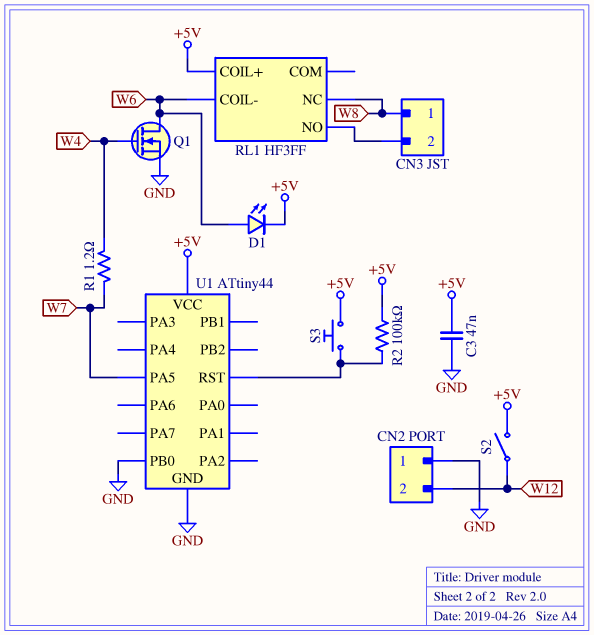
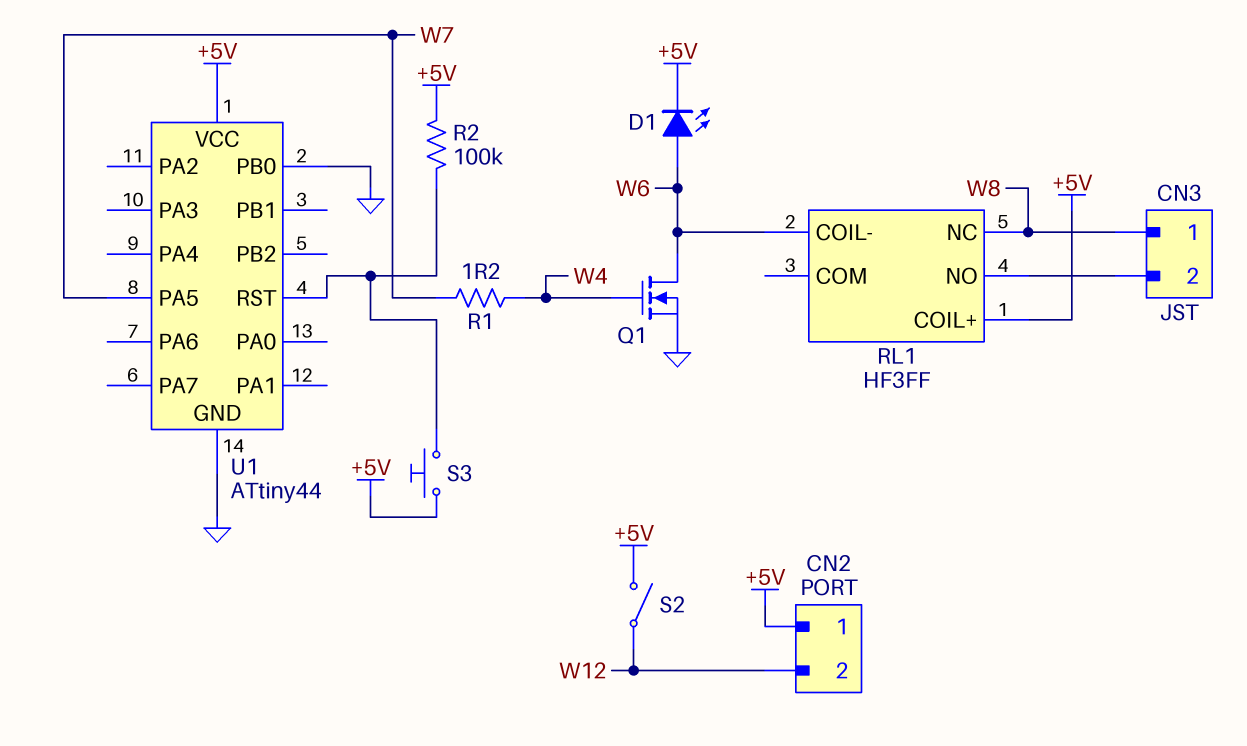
C3: 47nF (+5V, GND) -> none
CN2 pin 1: GND -> +5V

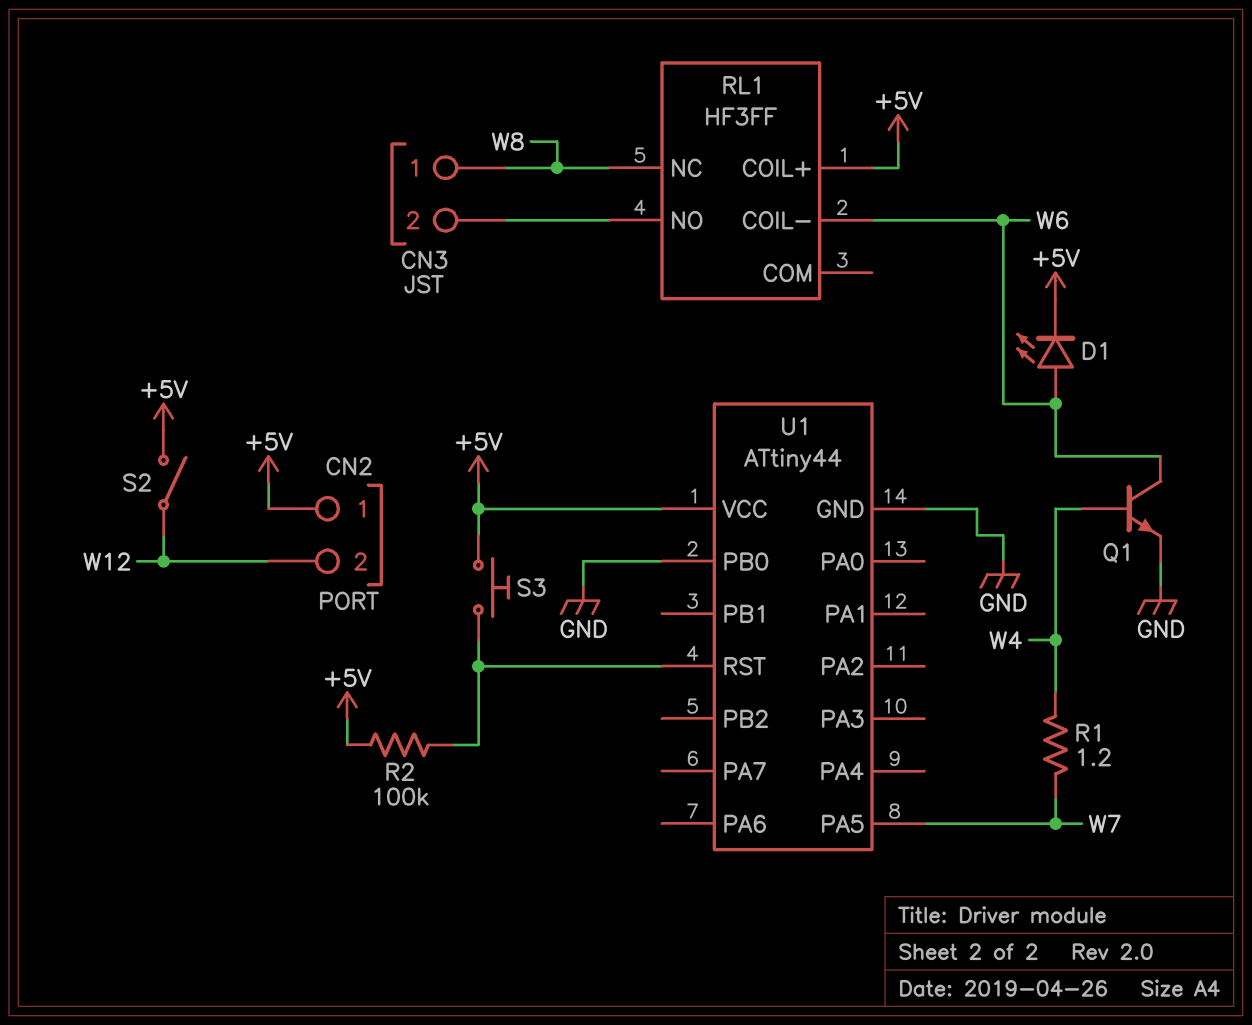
Q1: NMOS (G W4, D W6, S GND) -> NPN (B W4, C W6, E GND)

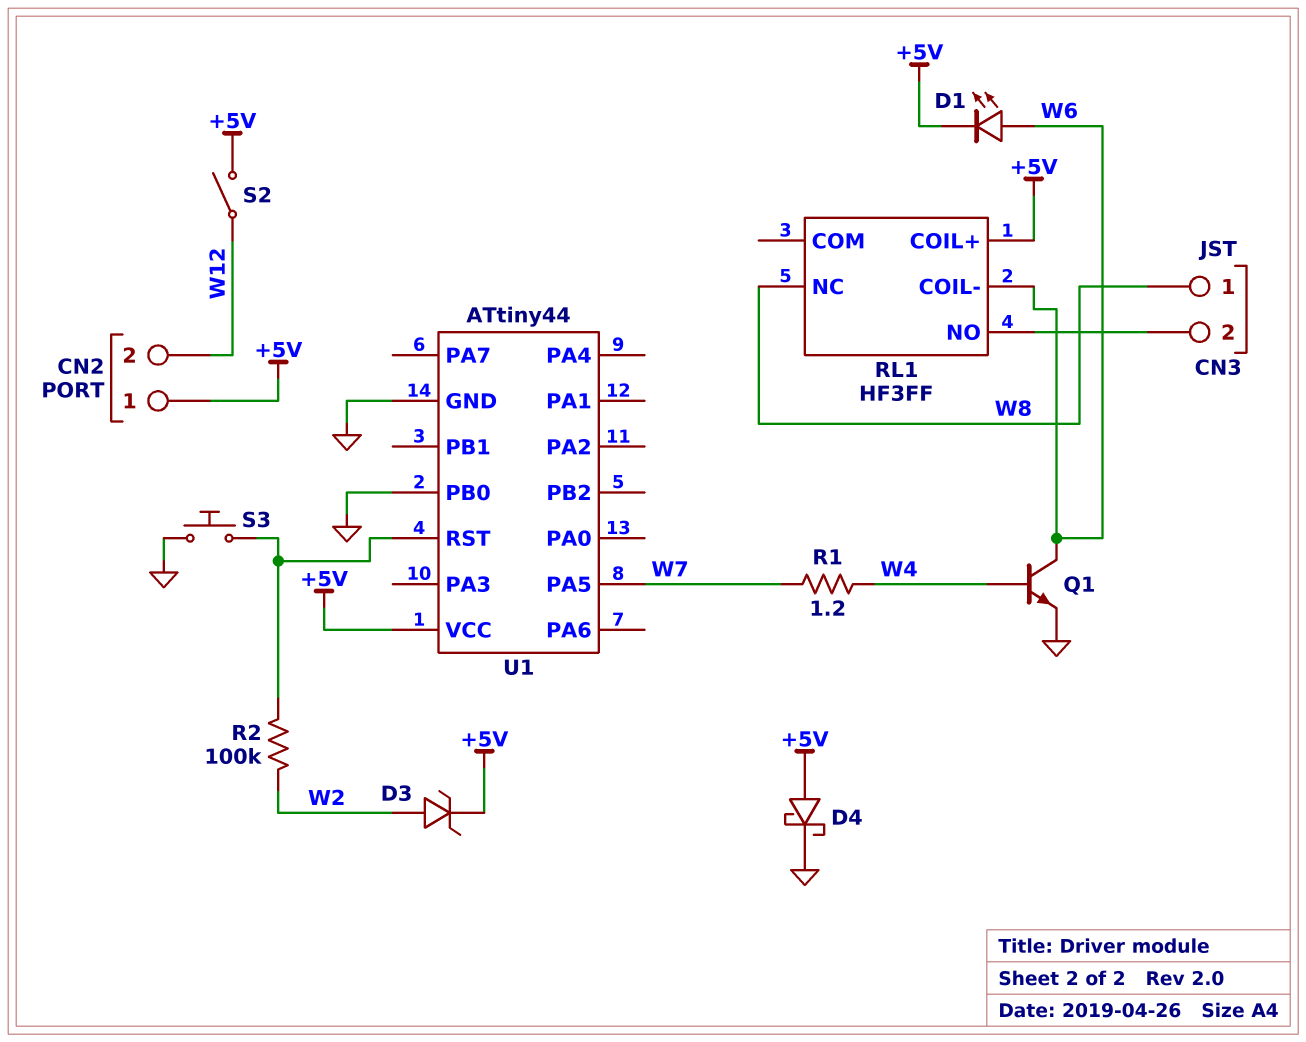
D3: none -> zener (A W2, K +5V)
D4: none -> schottky (A +5V, K GND)
R2: 100k (+5V, U1/RST) -> 100k (U1/RST, W2)
S3: button (+5V, U1/RST) -> button (GND, U1/RST)

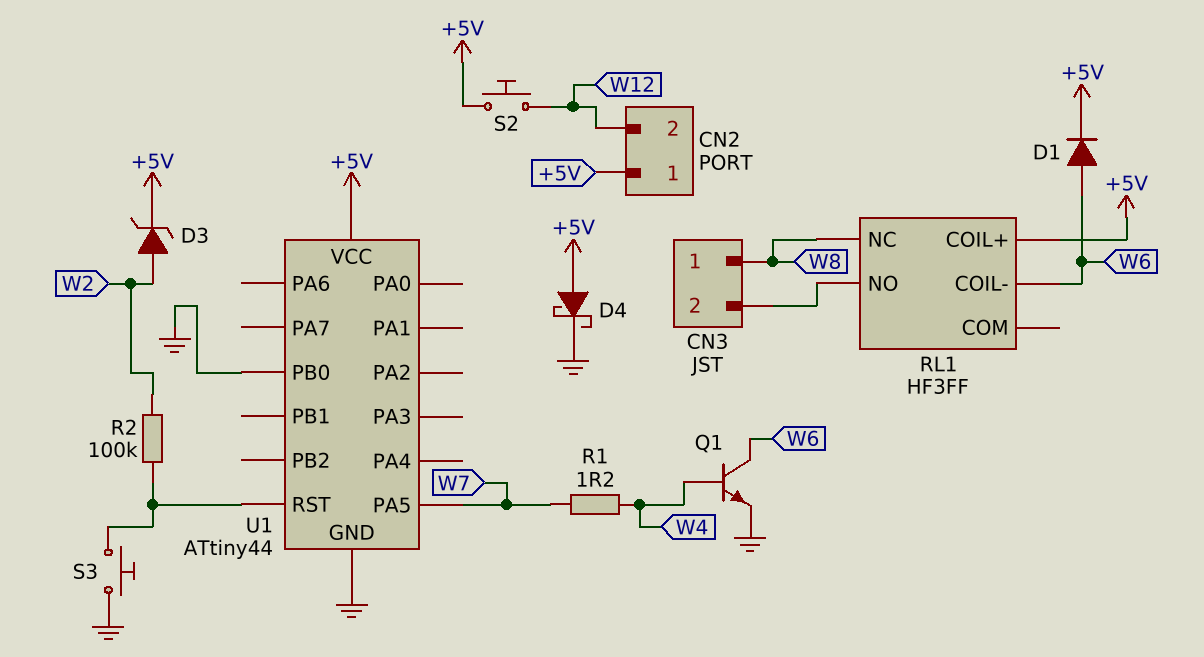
D1: LED (A W6, K +5V) -> diode (A W6, K +5V)
S2: switch (+5V, W12) -> button (+5V, W12)

